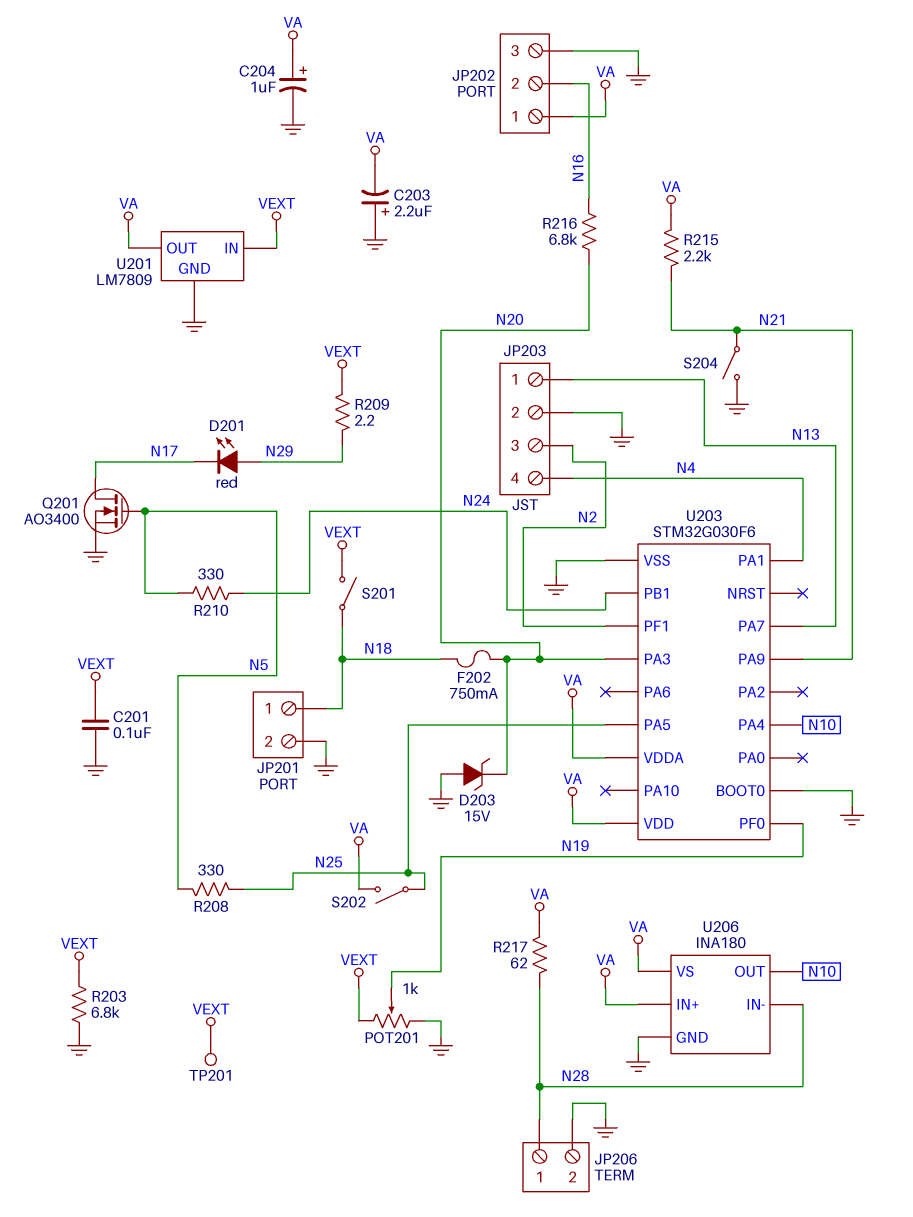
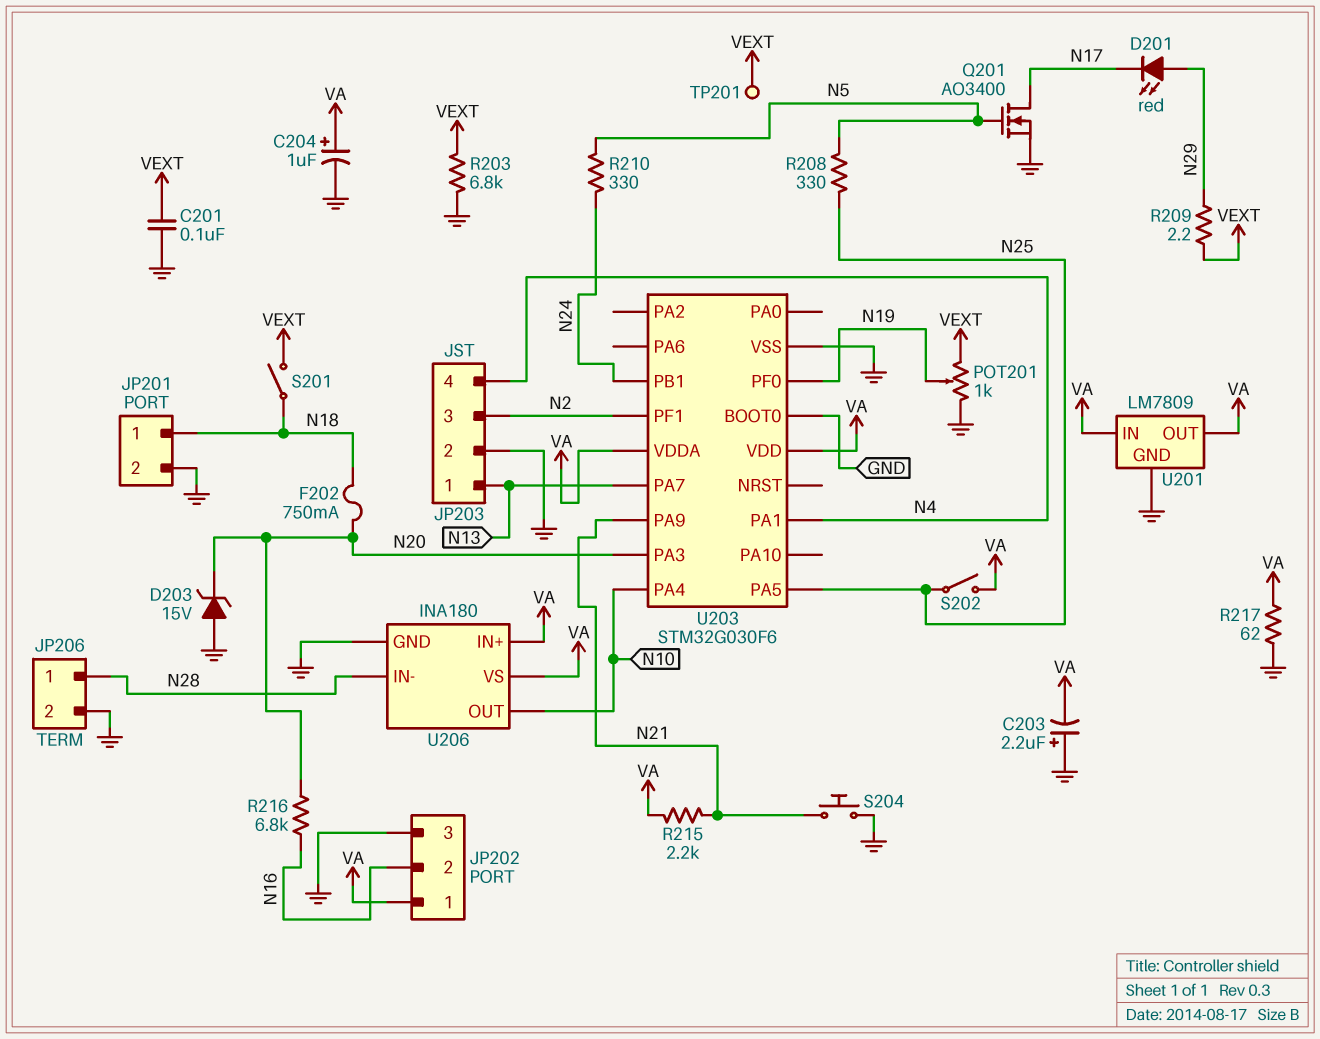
R217: 62 (N28, VA) -> 62 (GND, VA)
S204: switch (GND, N21) -> button (GND, N21)
U201 pin IN: VEXT -> VA

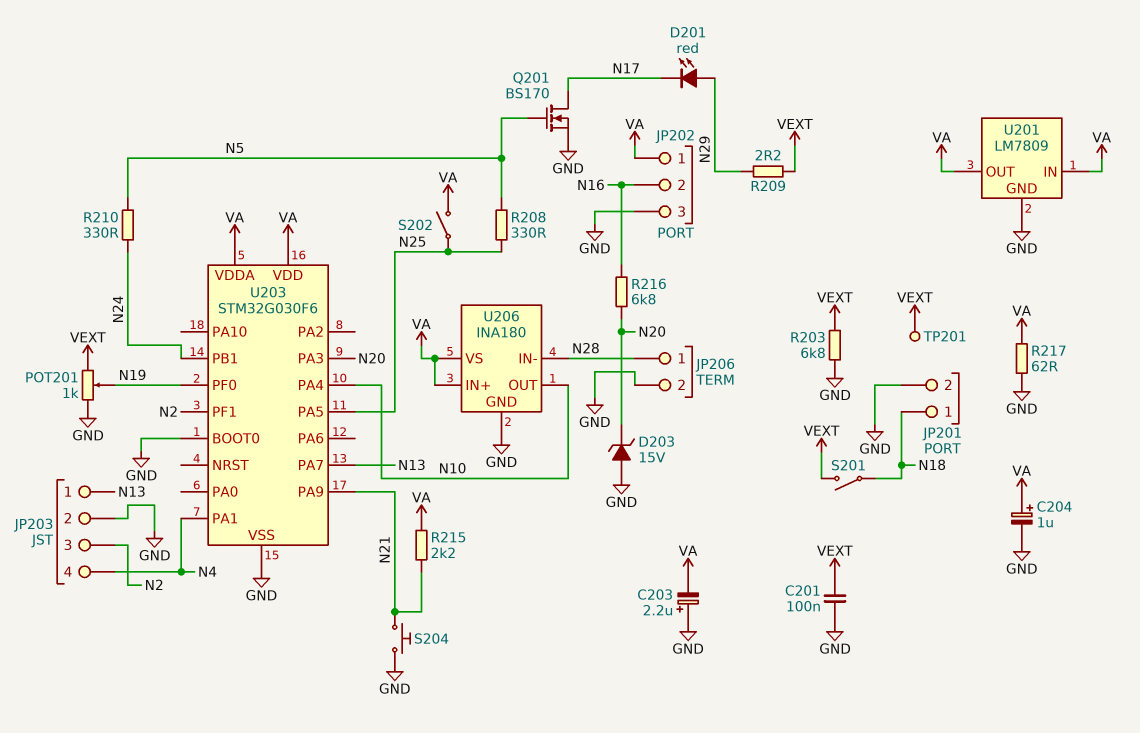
F202: 750mA (N18, N20) -> none
Q201: NMOS AO3400 (G N5, D N17, S GND) -> NMOS BS170 (G N5, D N17, S GND)

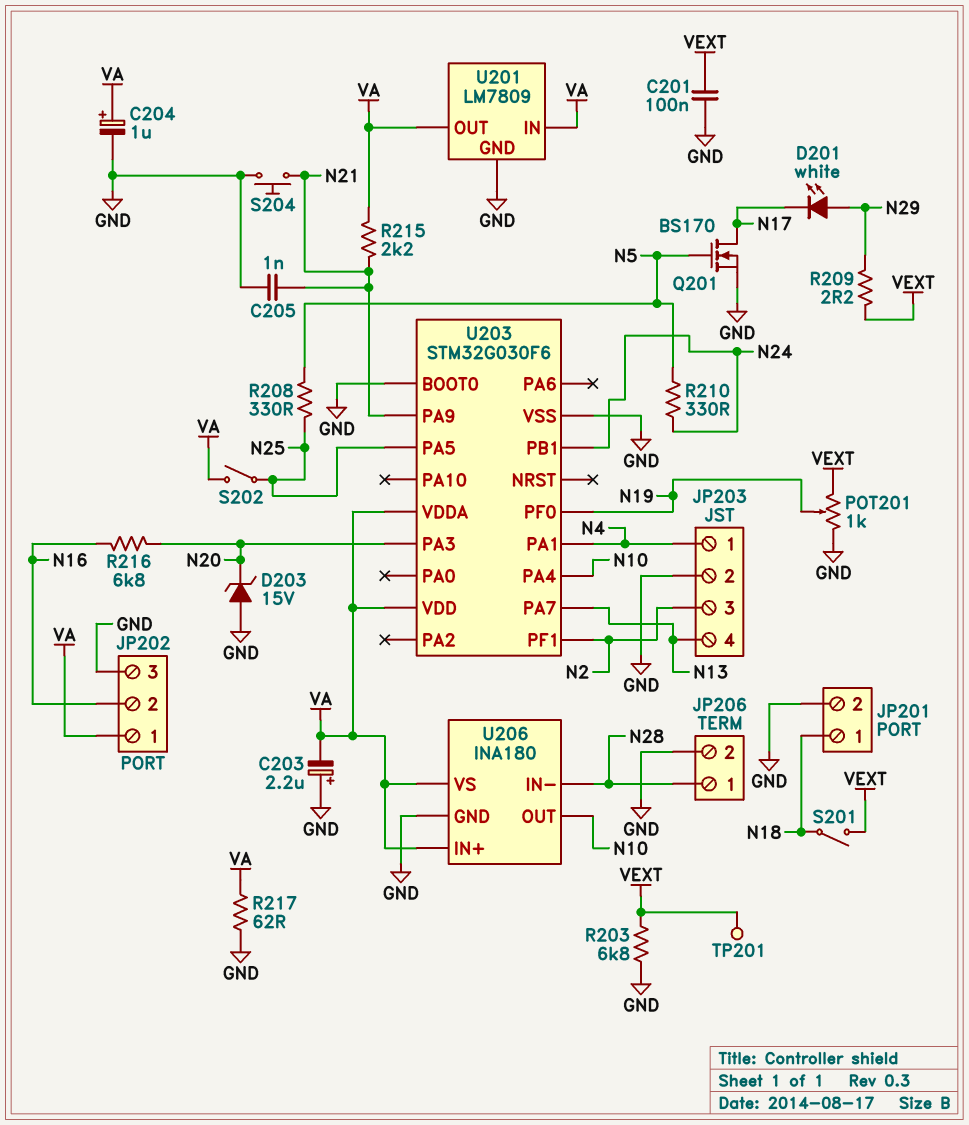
C205: none -> 1nF (GND, N21)
D201: LED red (A N29, K N17) -> LED white (A N29, K N17)
JP203 pin 1: N13 -> N4
JP203 pin 4: N4 -> N13

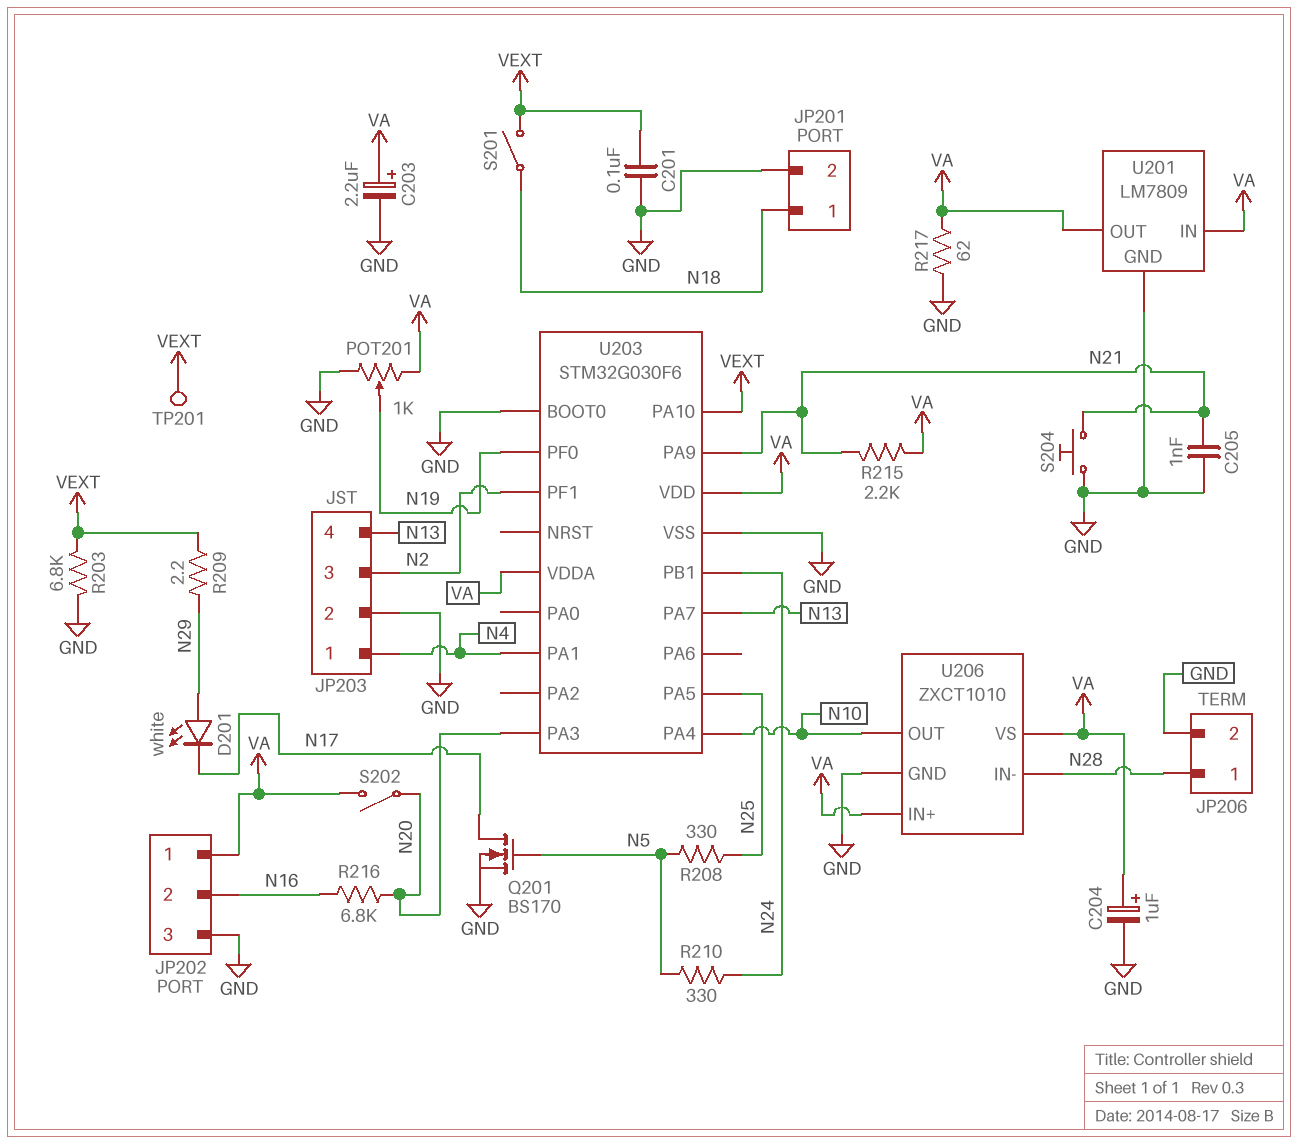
C203: 2.2uF (plus GND, minus VA) -> 2.2uF (plus VA, minus GND)
D203: zener 15V (A GND, K N20) -> none
POT201: 1k (GND, VEXT, wiper N19) -> 1k (GND, VA, wiper N19)
S202: switch (N25, VA) -> switch (N20, VA)
U203 pin PA10: none -> VEXT
U206: INA180 -> ZXCT1010

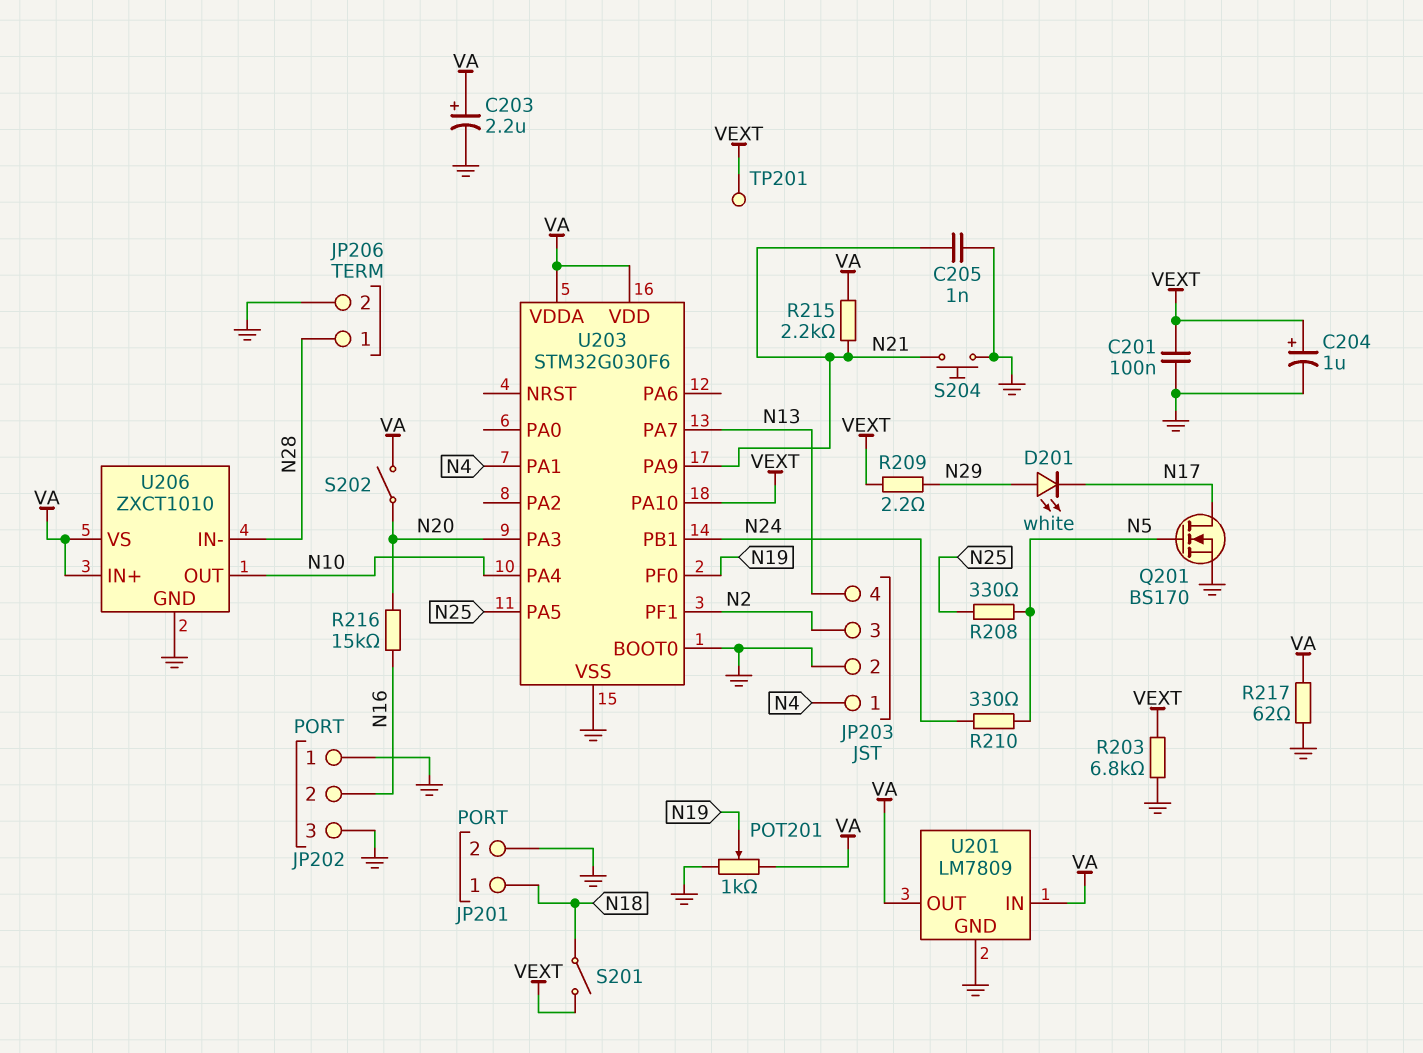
C204: 1uF (plus VA, minus GND) -> 1uF (plus VEXT, minus GND)
JP202 pin 1: VA -> GND
R216: 6.8k (N16, N20) -> 15k (N16, N20)

